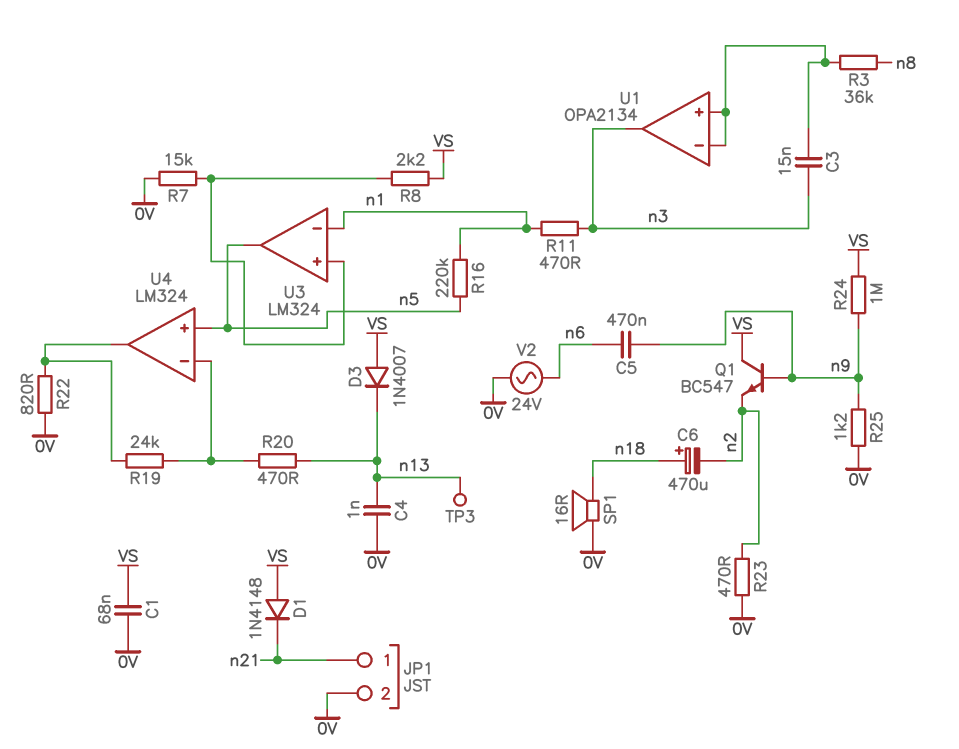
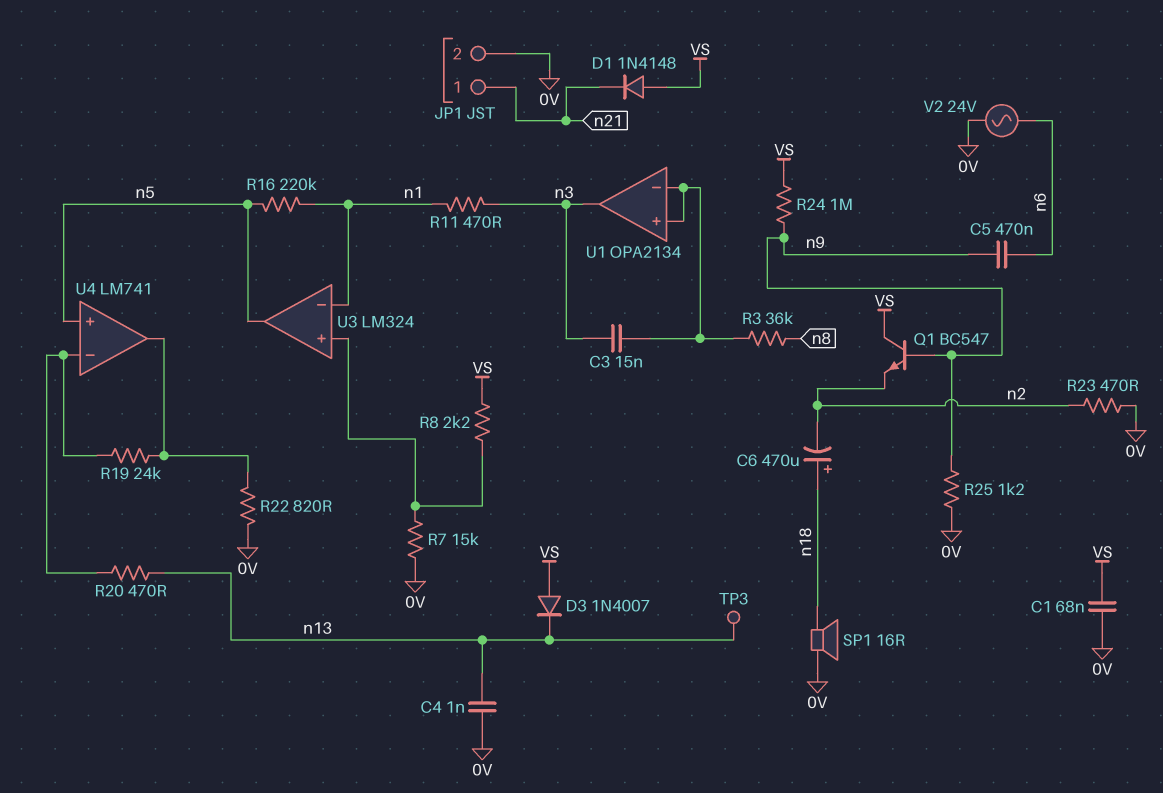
U4: LM324 -> LM741

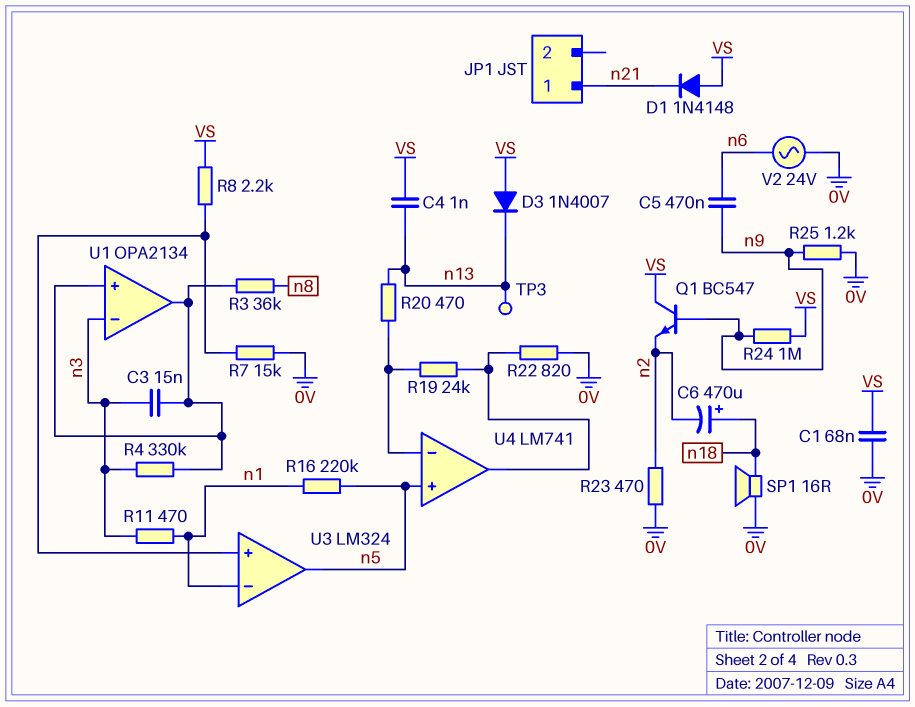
C4: 1nF (0V, n13) -> 1nF (VS, n13)
JP1 pin 2: 0V -> none
R4: none -> 330k (U1/in+, n3)
U1 pin in-: U1/in+ -> n3
U1 pin out: n3 -> U1/in+

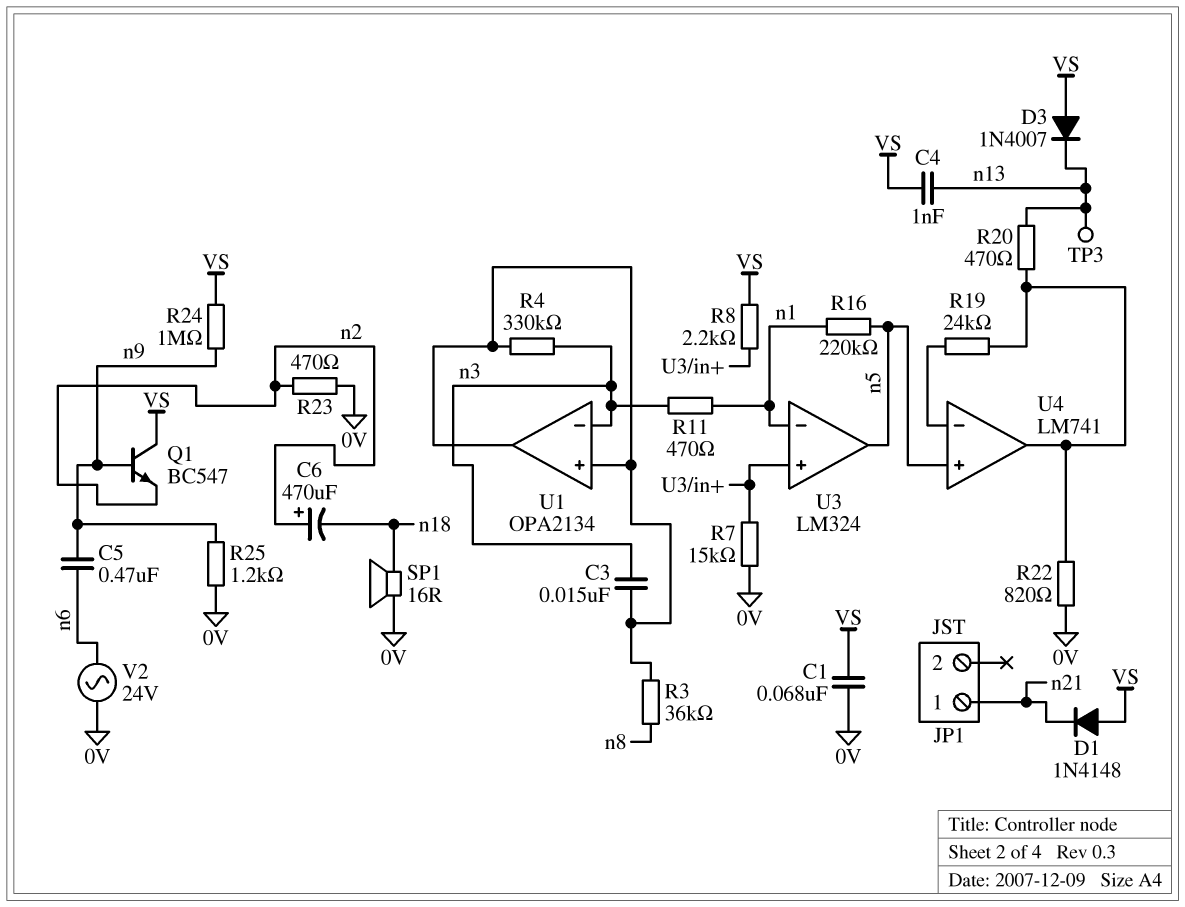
C6: 470uF (plus n18, minus n2) -> 470uF (plus n2, minus n18)
R20: 470 (U4/in-, n13) -> 470 (U4/out, n13)

